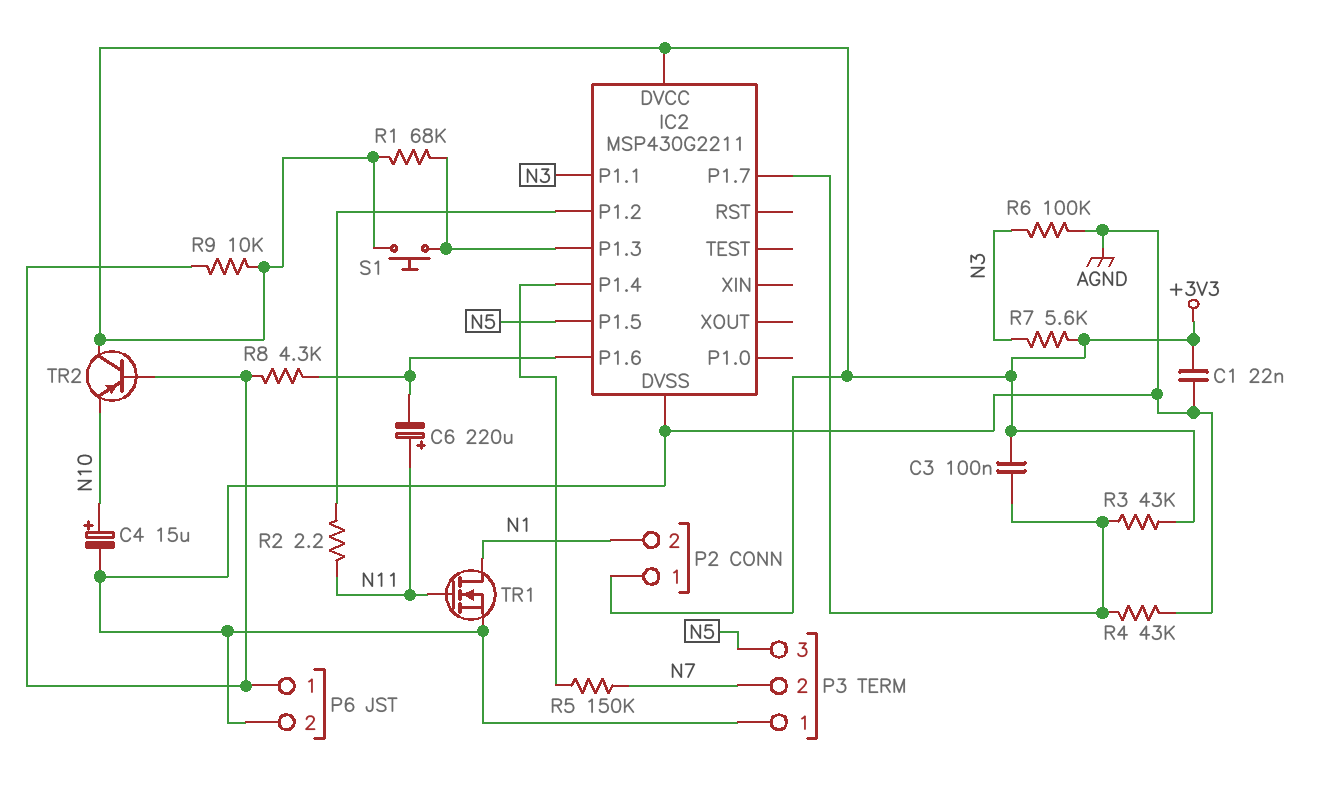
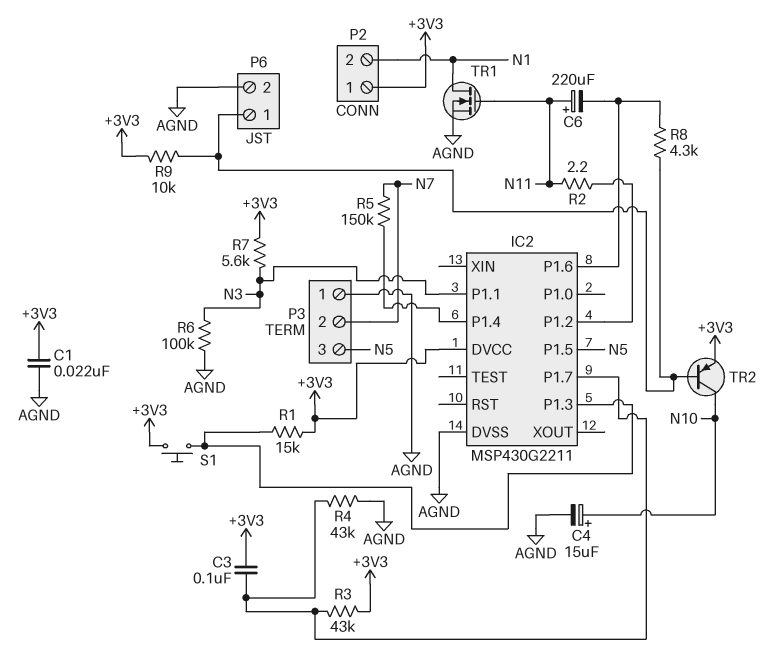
R1: 68k (+3V3, IC2/P1.3) -> 15k (+3V3, IC2/P1.3)
TR2: PNP (B P6/1, C +3V3, E N10) -> PNP (B P6/1, C N10, E +3V3)

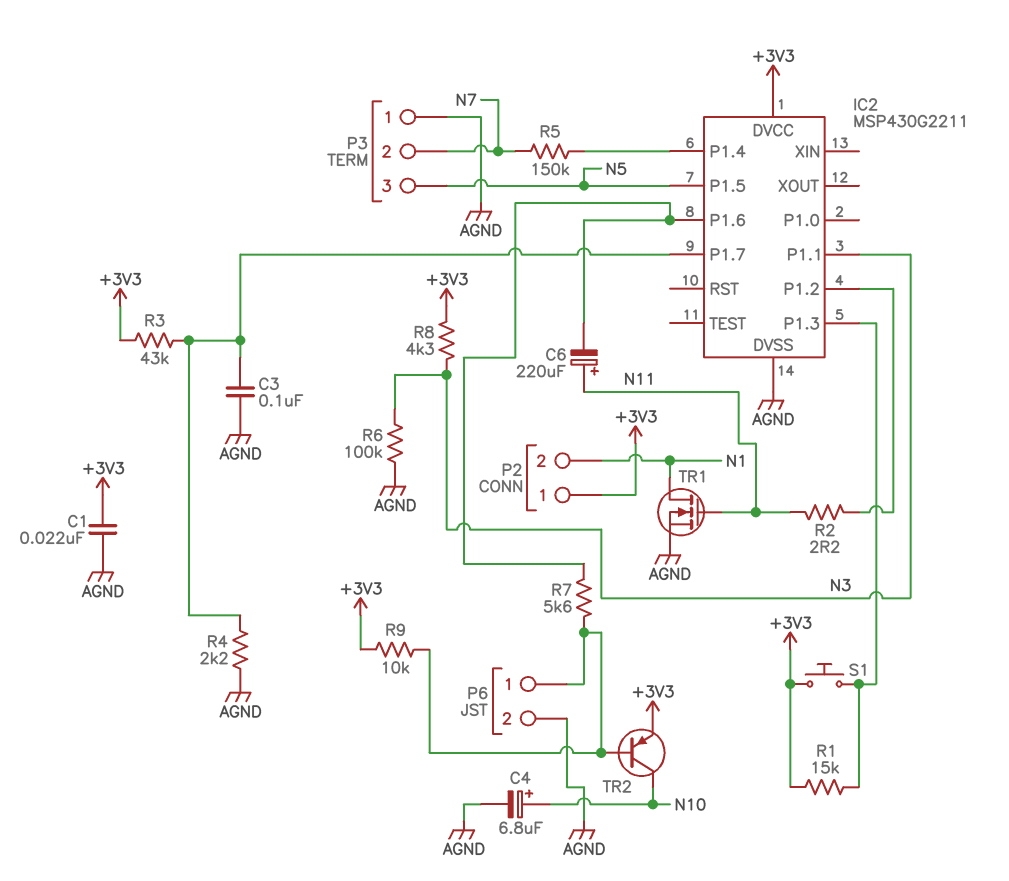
C3: 100nF (+3V3, IC2/P1.7) -> 100nF (AGND, IC2/P1.7)
C4: 15uF (plus N10, minus AGND) -> 6.8uF (plus N10, minus AGND)
R4: 43k (AGND, IC2/P1.7) -> 2.2k (AGND, IC2/P1.7)
R7: 5.6k (+3V3, N3) -> 5.6k (IC2/P1.6, P6/1)
R8: 4.3k (IC2/P1.6, P6/1) -> 4.3k (+3V3, N3)

